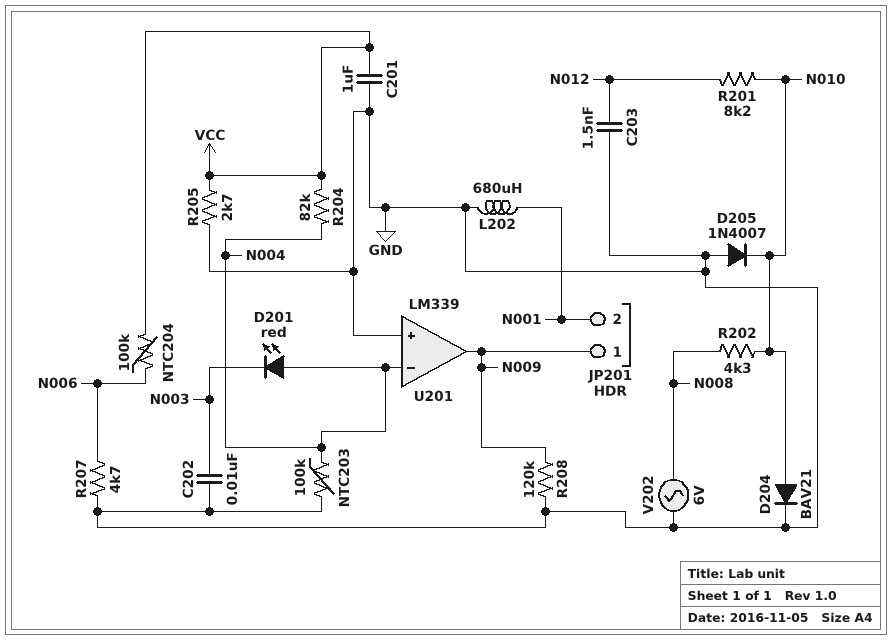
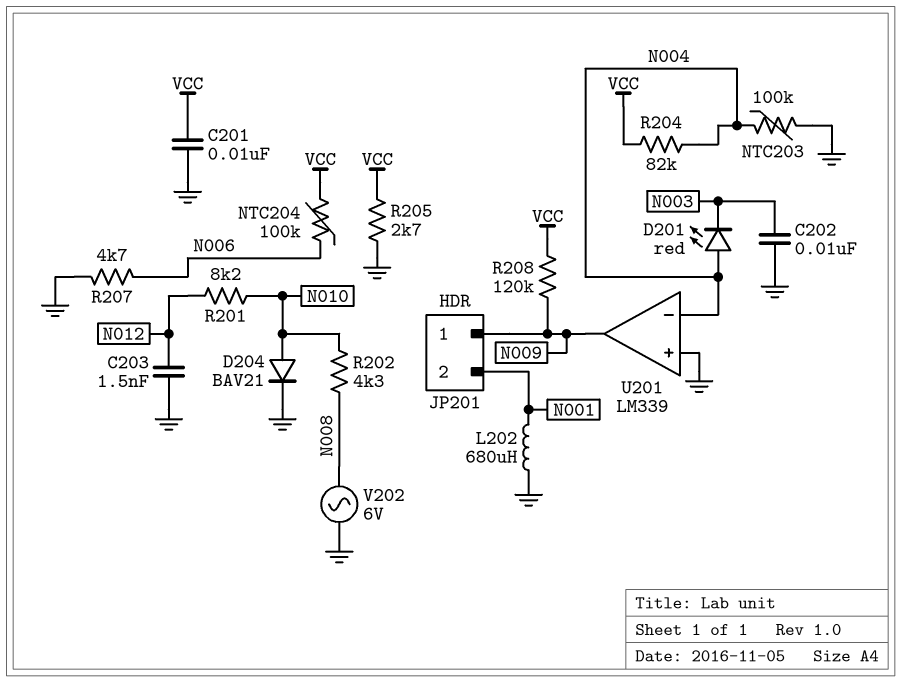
C201: 1uF (GND, VCC) -> 10nF (GND, VCC)
D205: diode 1N4007 (A GND, K N010) -> none
R208: 120k (GND, N009) -> 120k (N009, VCC)

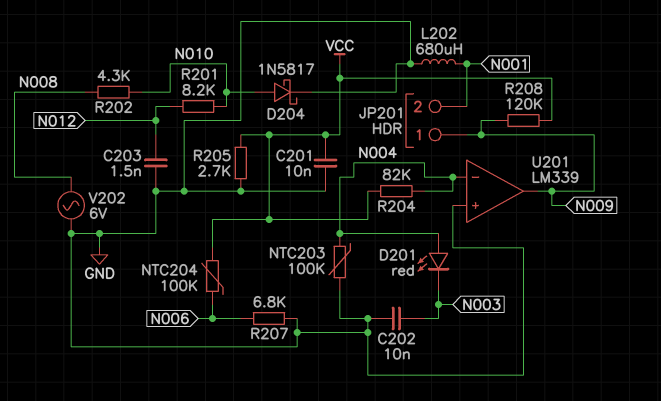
D204: diode BAV21 (A N010, K GND) -> schottky 1N5817 (A N010, K GND)
R207: 4.7k (GND, N006) -> 6.8k (GND, N006)

